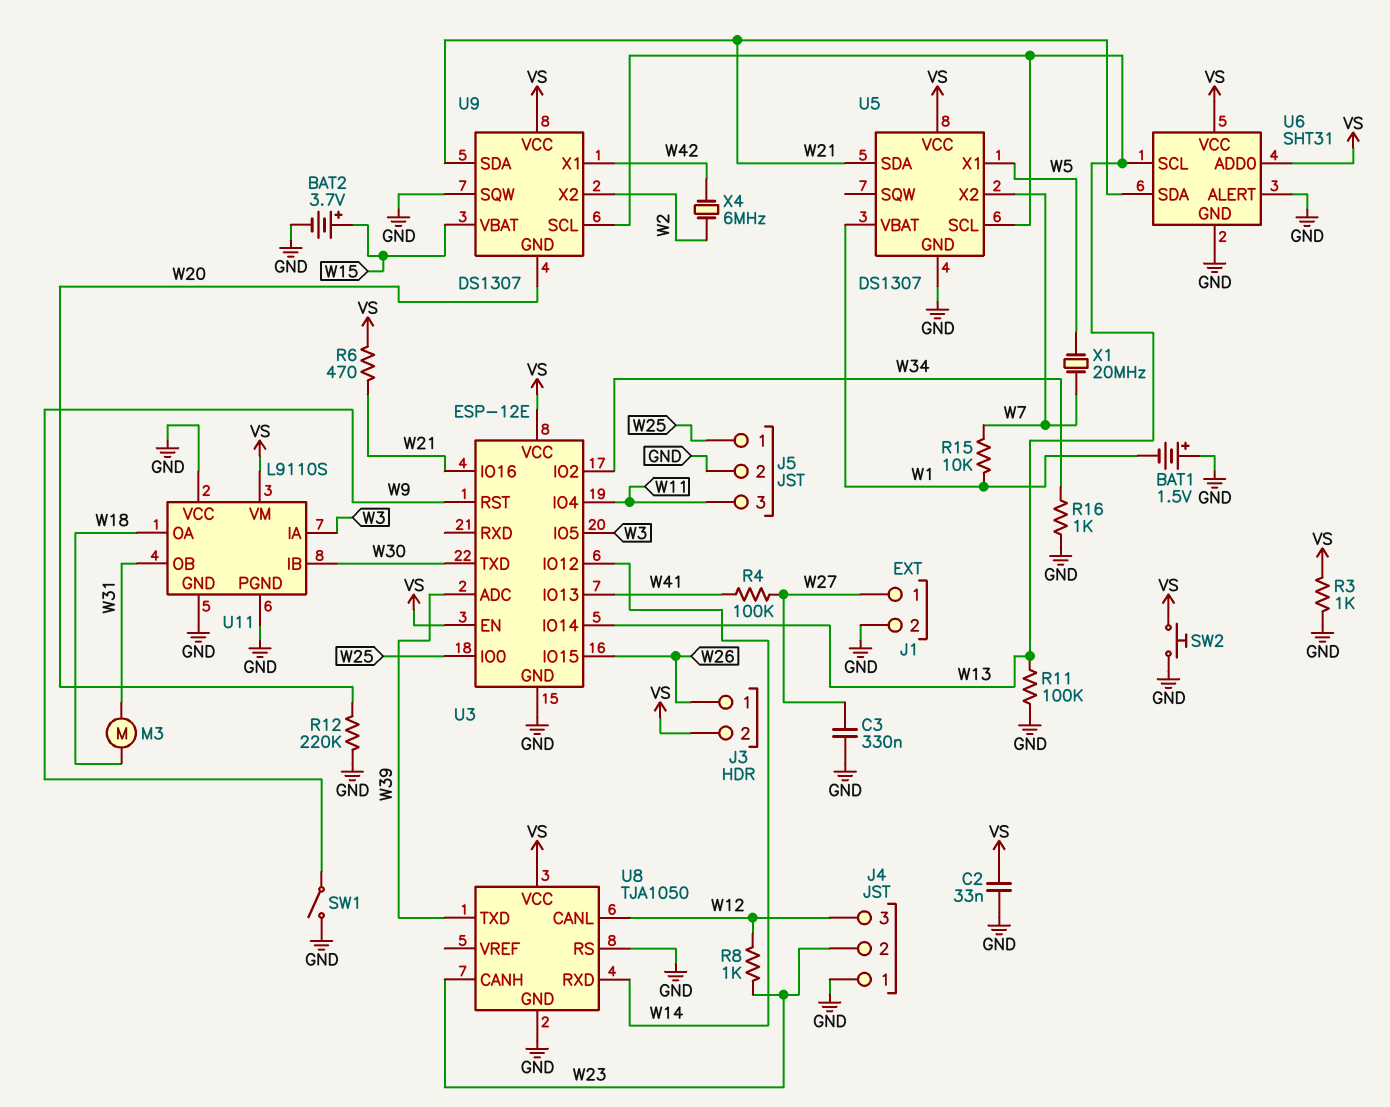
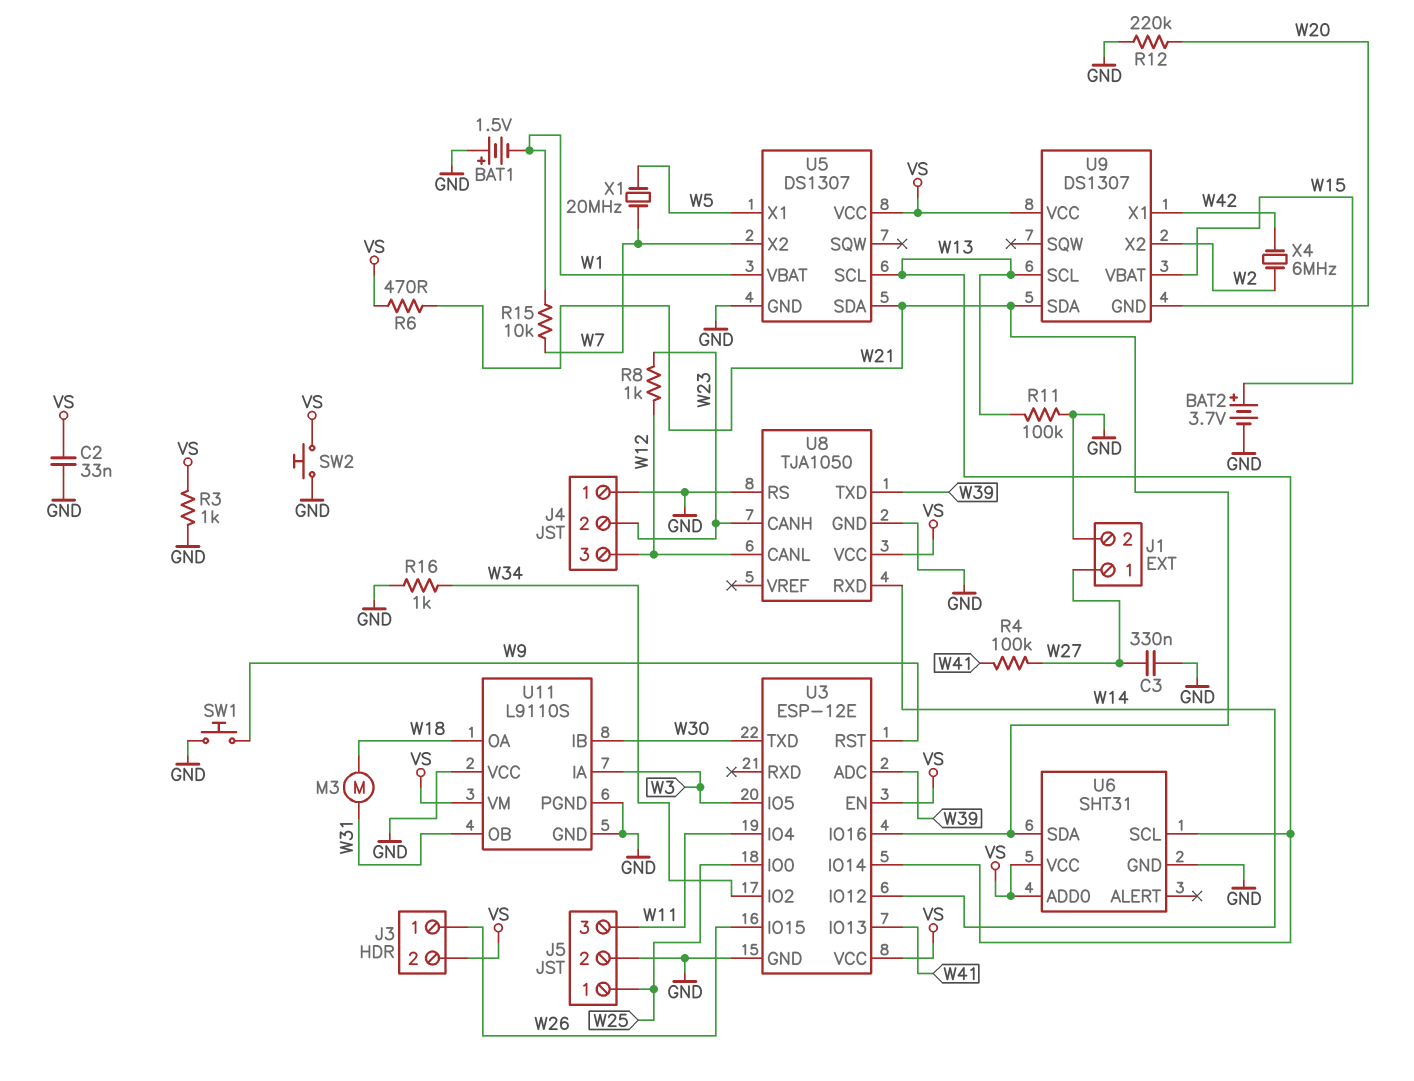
SW1: switch (GND, W9) -> button (GND, W9)
U6 pin ALERT: GND -> none
U9 pin SQW: GND -> none

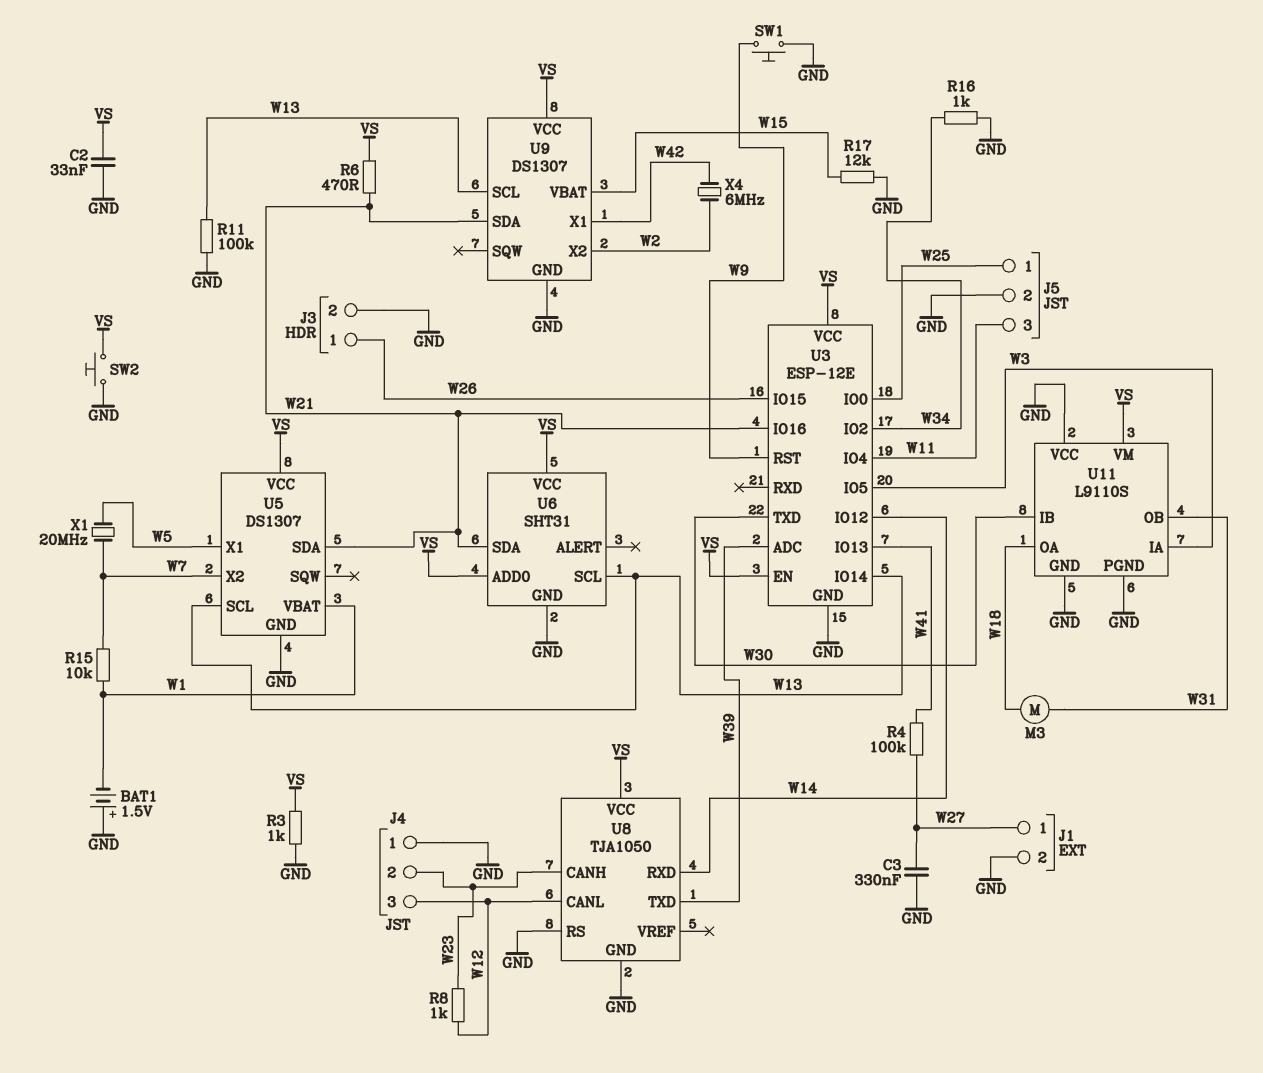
BAT2: 3.7V (plus W15, minus GND) -> none
J3 pin 2: VS -> GND
R12: 220k (GND, W20) -> none
R17: none -> 12k (GND, W15)
U9 pin GND: W20 -> GND

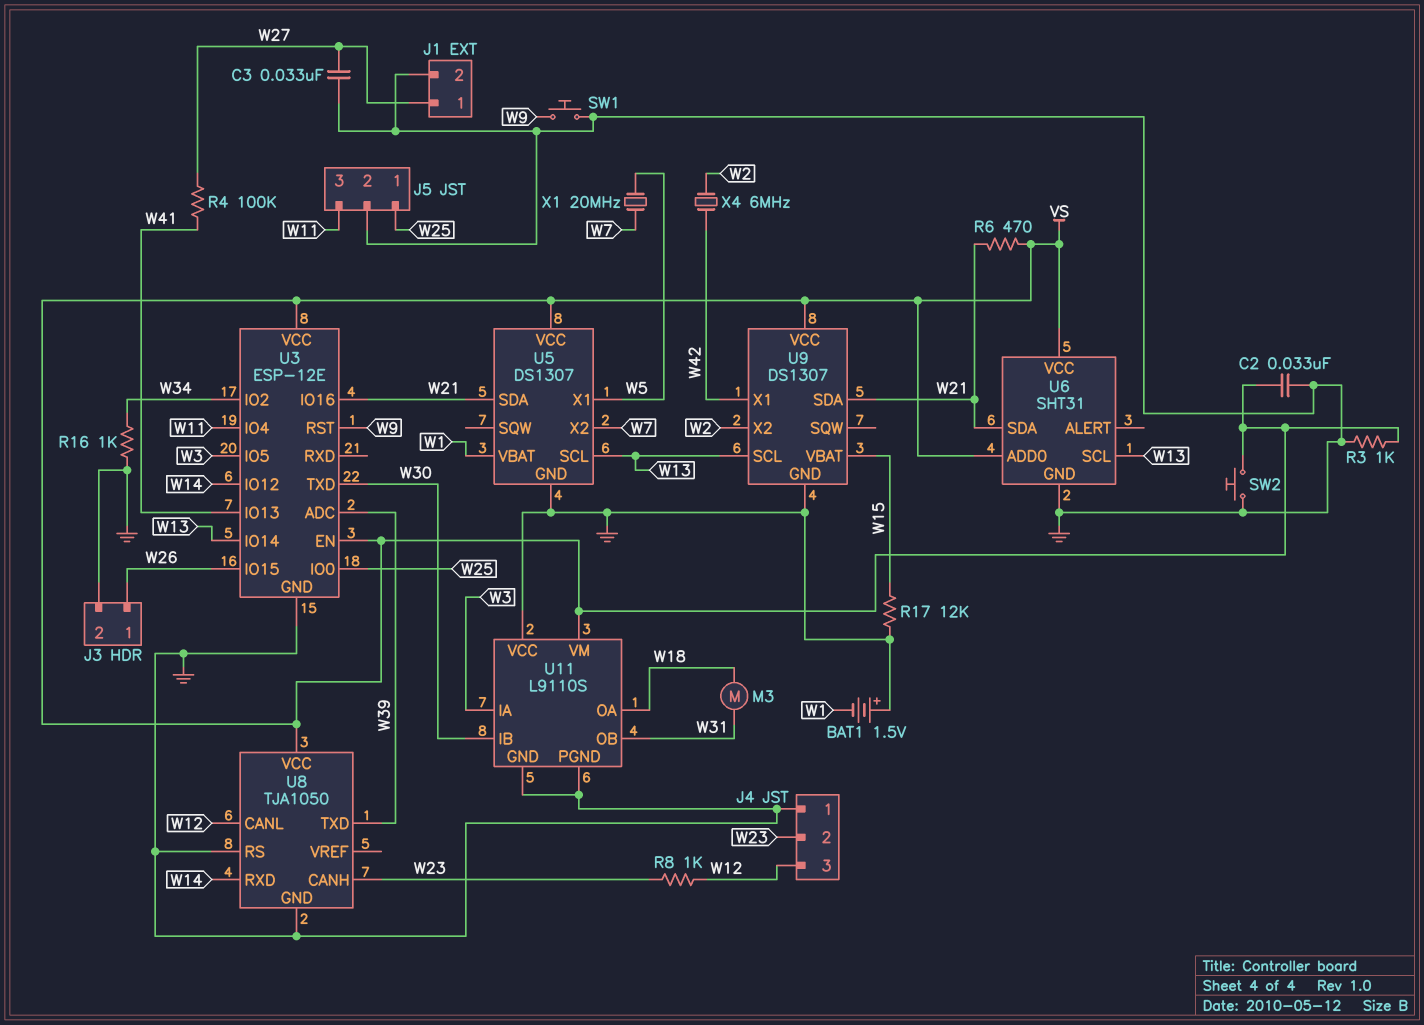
C3: 330nF (GND, W27) -> 33nF (GND, W27)
R11: 100k (GND, W13) -> none
R15: 10k (W1, W7) -> none

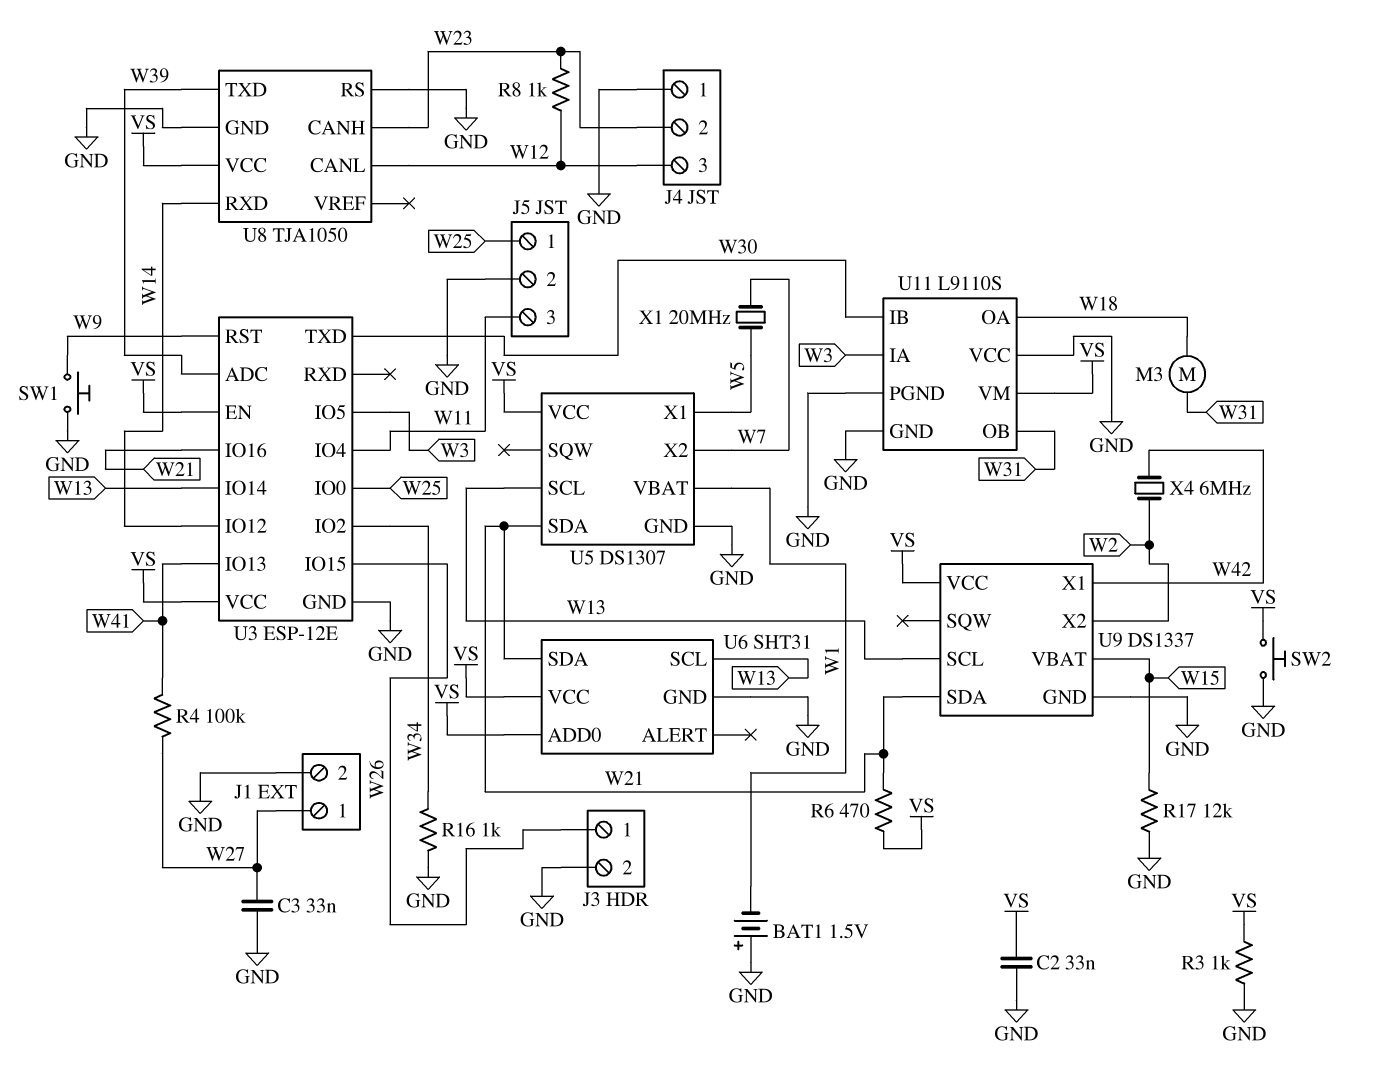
U9: DS1307 -> DS1337

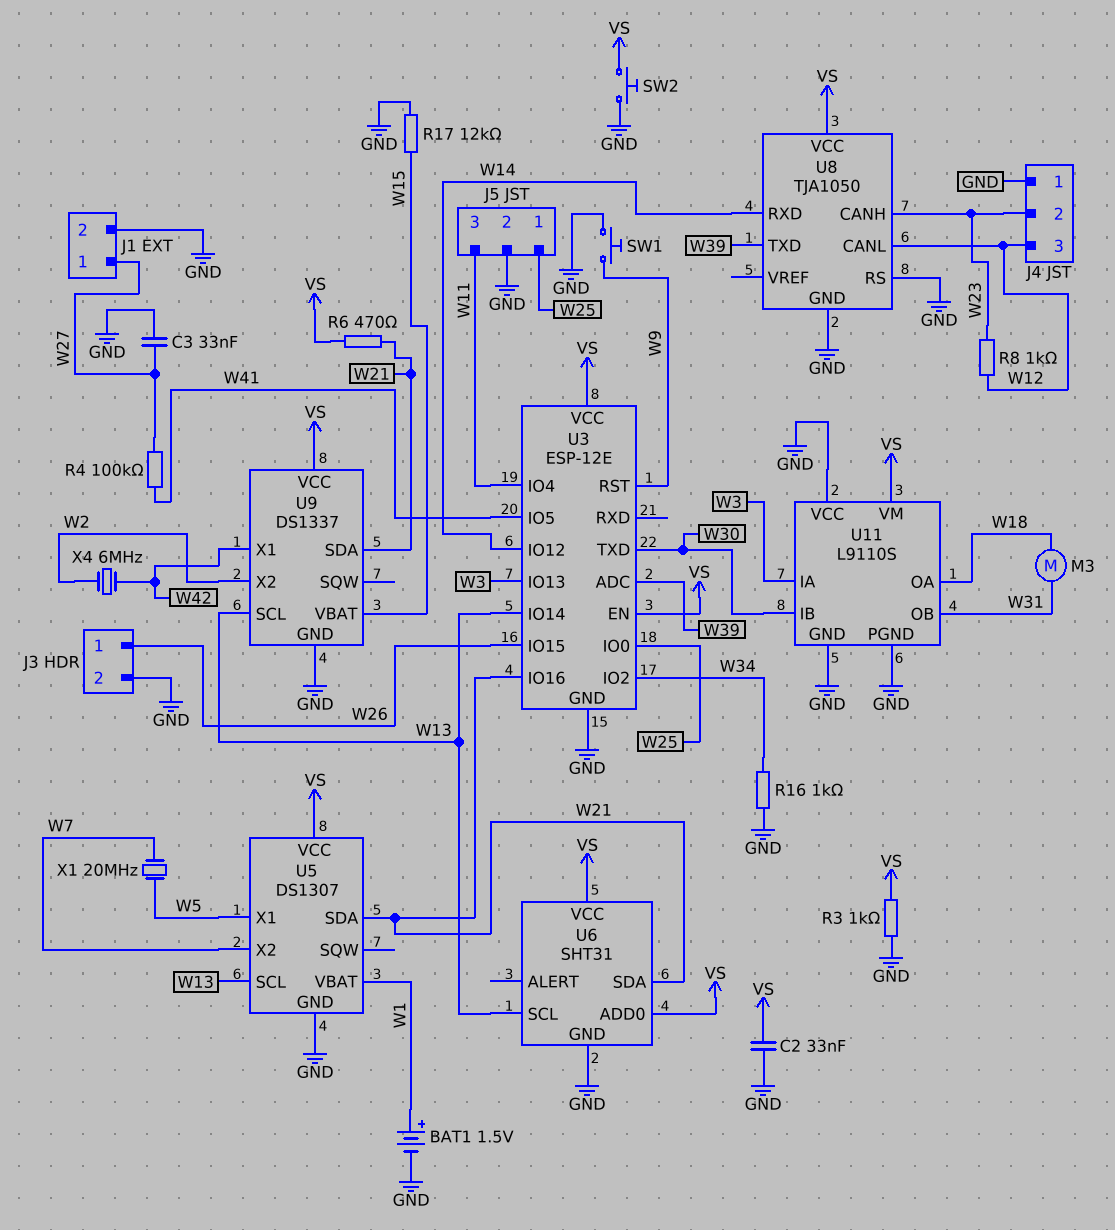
BAT1: 1.5V (plus GND, minus W1) -> 1.5V (plus W1, minus GND)
U3 pin IO5: W3 -> W41
U3 pin IO13: W41 -> W3

